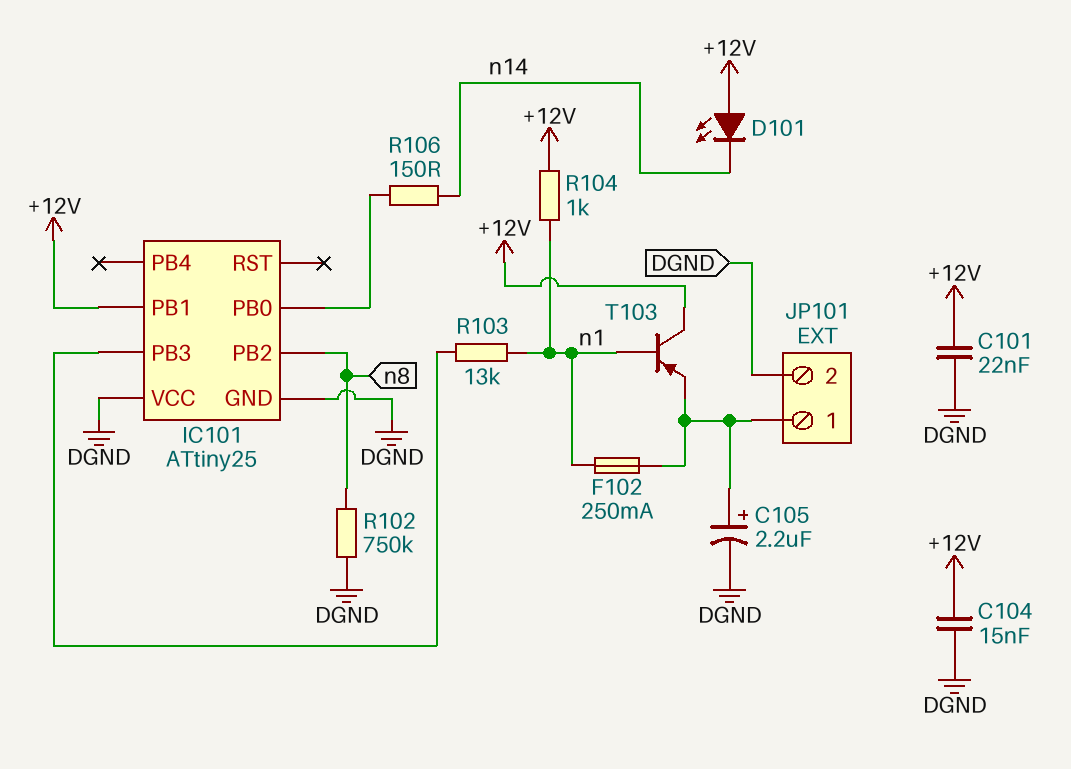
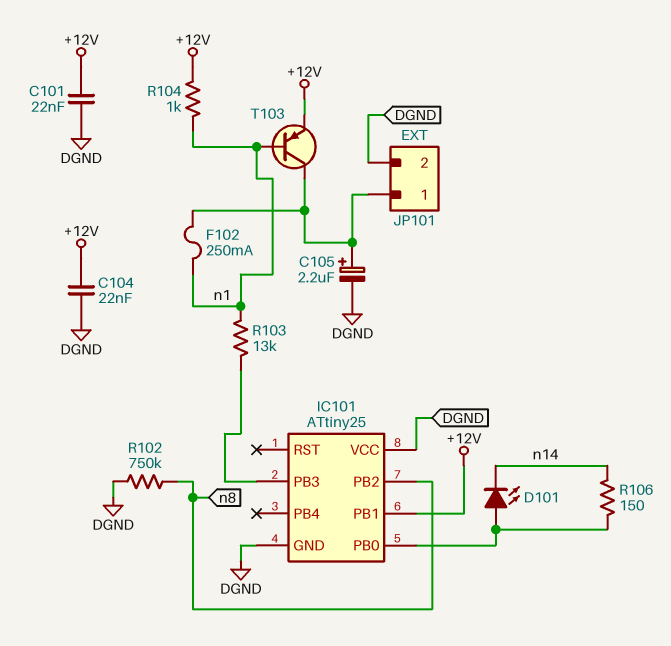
C104: 15nF (+12V, DGND) -> 22nF (+12V, DGND)
D101: LED (A +12V, K n14) -> LED (A IC101/PB0, K n14)
T103: PNP (B n1, C +12V, E JP101/1) -> PNP (B n1, C JP101/1, E +12V)

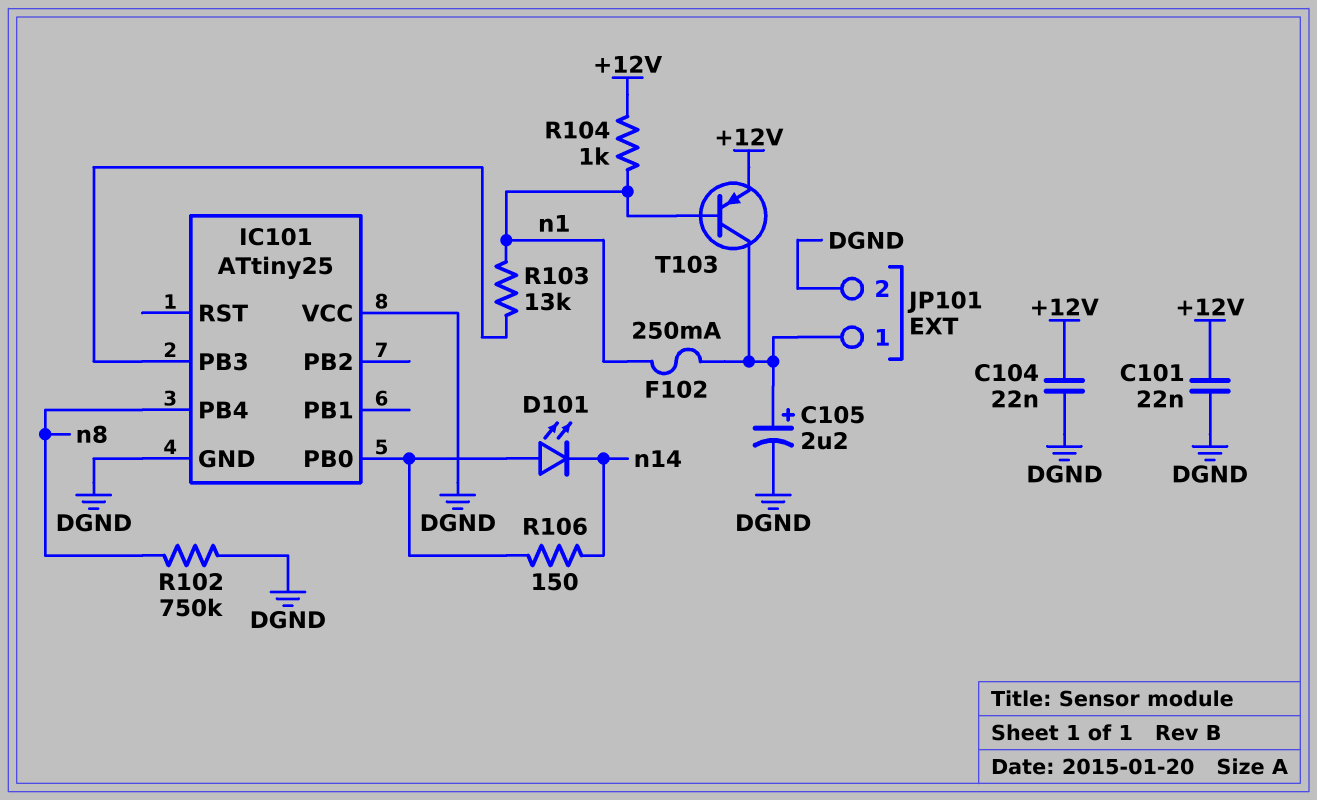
IC101 pin PB1: +12V -> none
IC101 pin PB2: n8 -> none
IC101 pin PB4: none -> n8

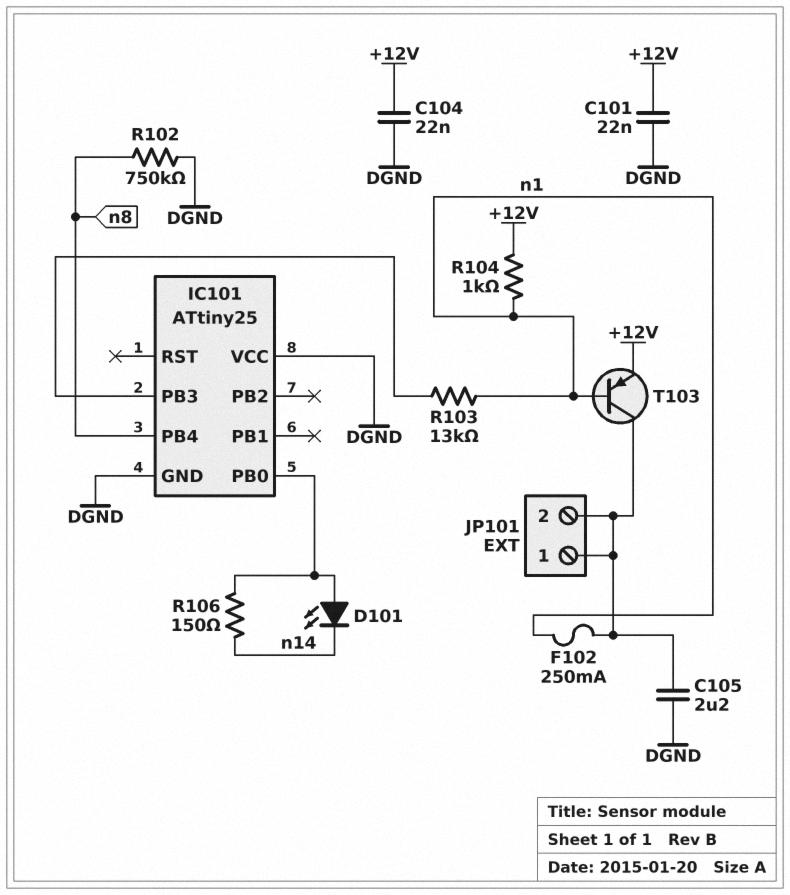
C105: 2.2uF (plus JP101/1, minus DGND) -> 2.2uF (DGND, JP101/1)
JP101 pin 2: DGND -> JP101/1

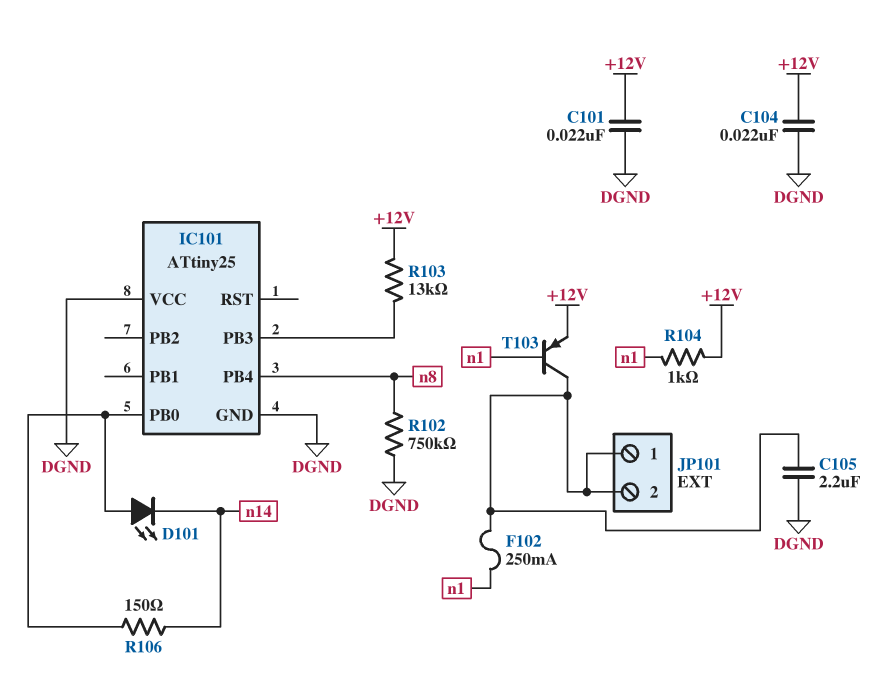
R103: 13k (IC101/PB3, n1) -> 13k (+12V, IC101/PB3)

